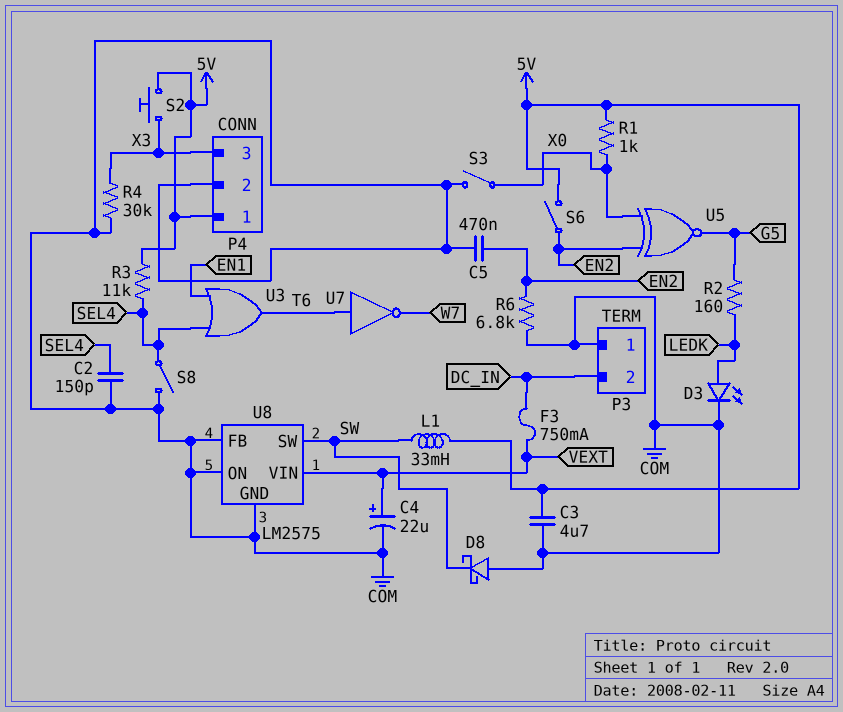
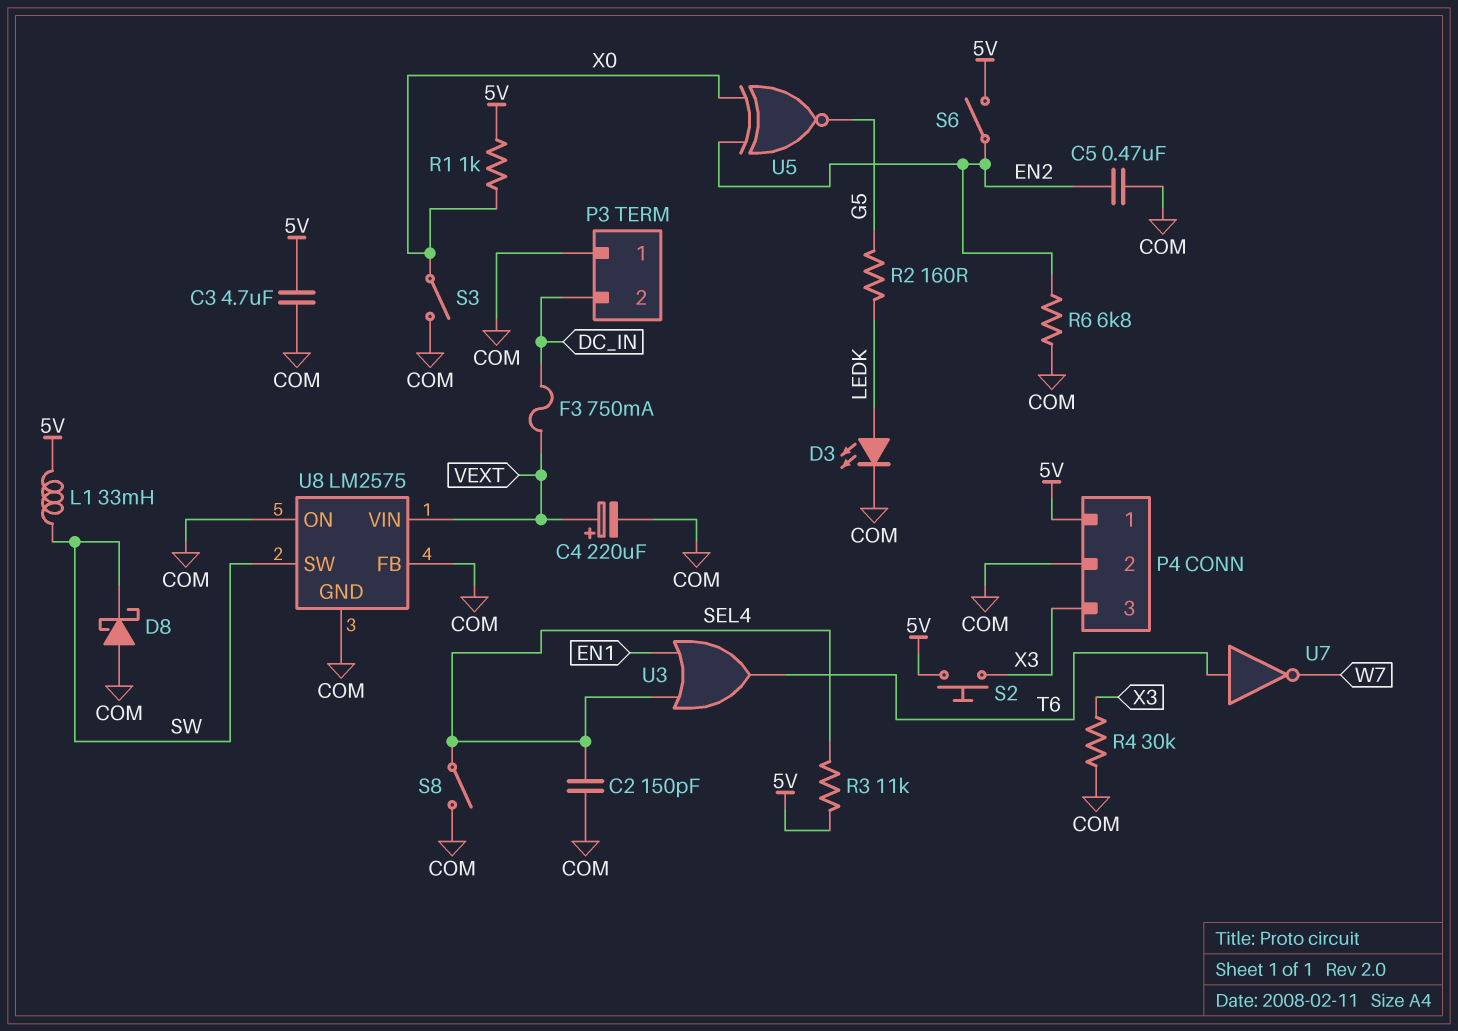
C4: 22uF (plus VEXT, minus COM) -> 220uF (plus VEXT, minus COM)

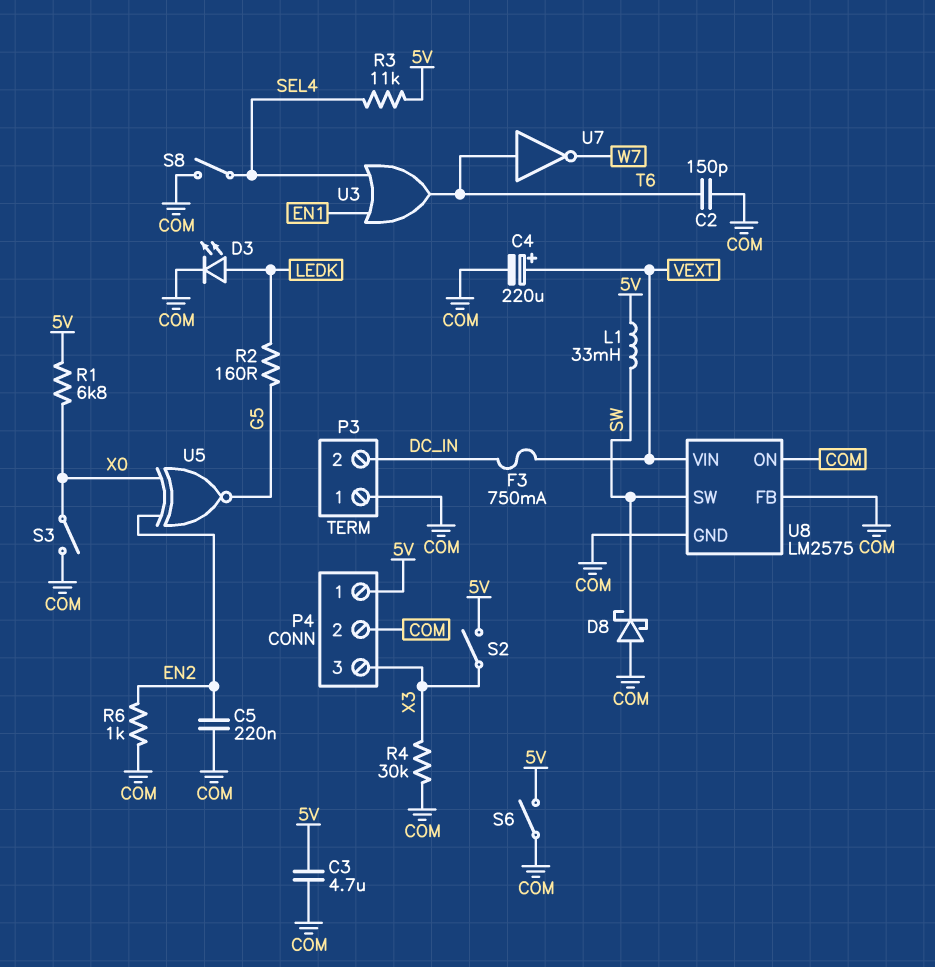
C2: 150pF (COM, SEL4) -> 150pF (COM, T6)
C5: 470nF (COM, EN2) -> 220nF (COM, EN2)
R1: 1k (5V, X0) -> 6.8k (5V, X0)
R6: 6.8k (COM, EN2) -> 1k (COM, EN2)
S2: button (5V, X3) -> switch (5V, X3)
S6: switch (5V, EN2) -> switch (5V, COM)

